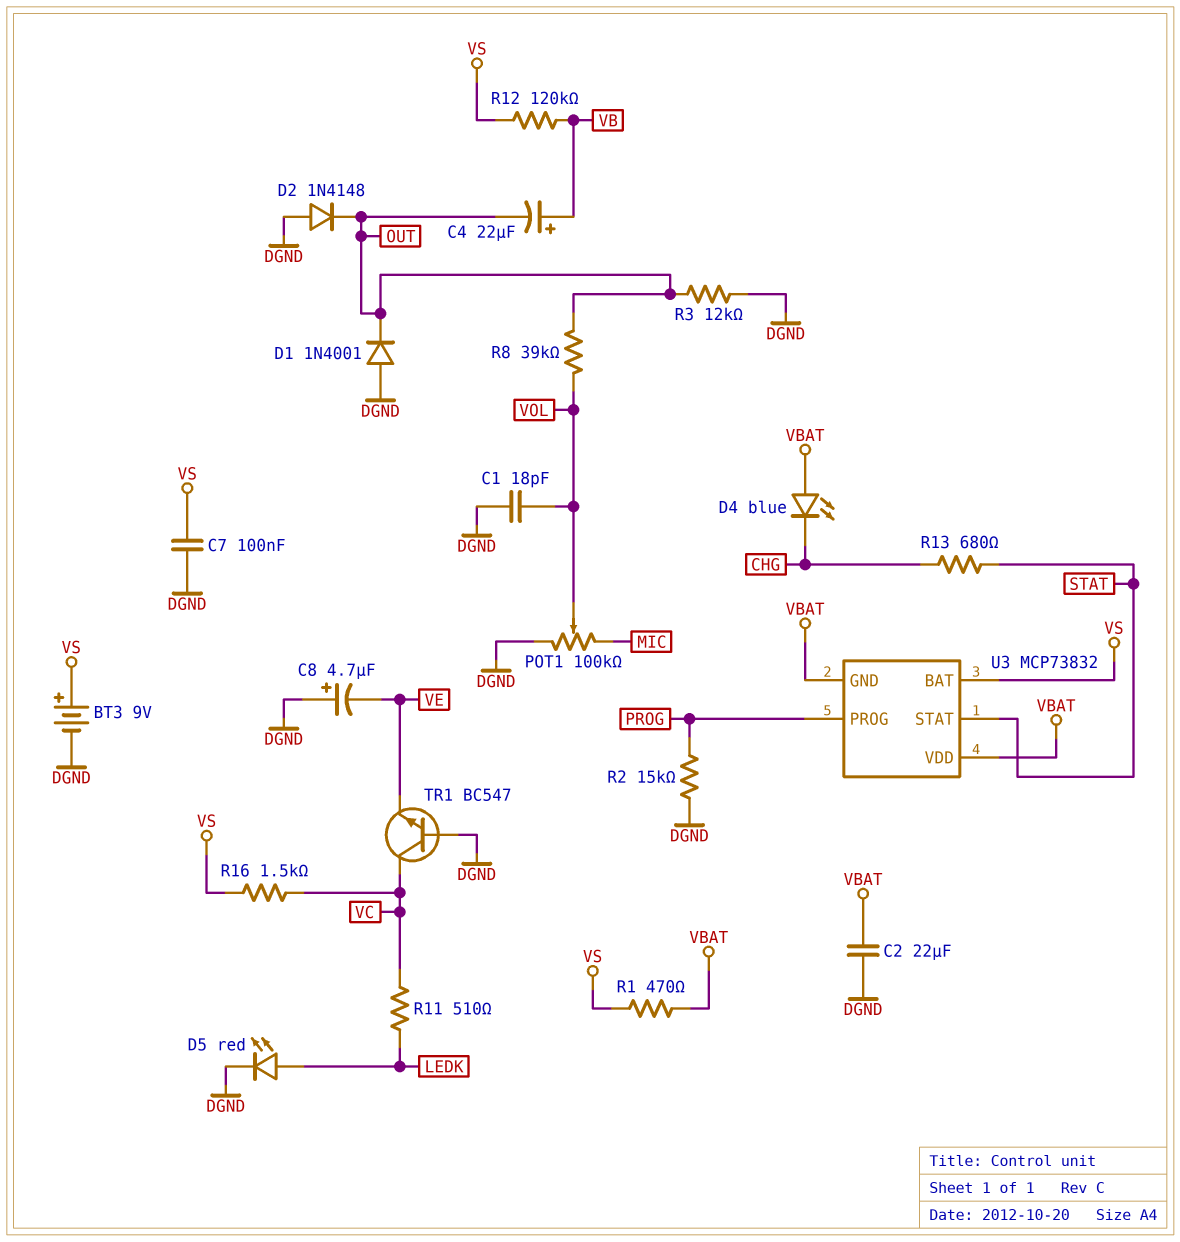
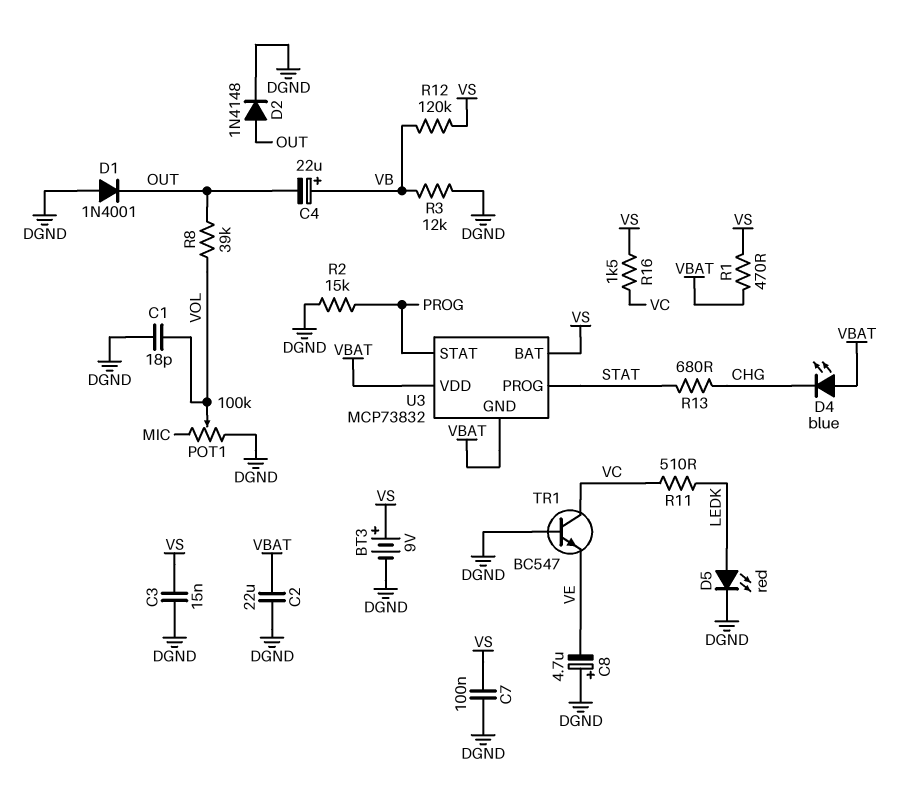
C3: none -> 15nF (DGND, VS)
D2: diode 1N4148 (A DGND, K OUT) -> diode 1N4148 (A OUT, K DGND)
R3: 12k (DGND, OUT) -> 12k (DGND, VB)
U3 pin PROG: PROG -> STAT
U3 pin STAT: STAT -> PROG

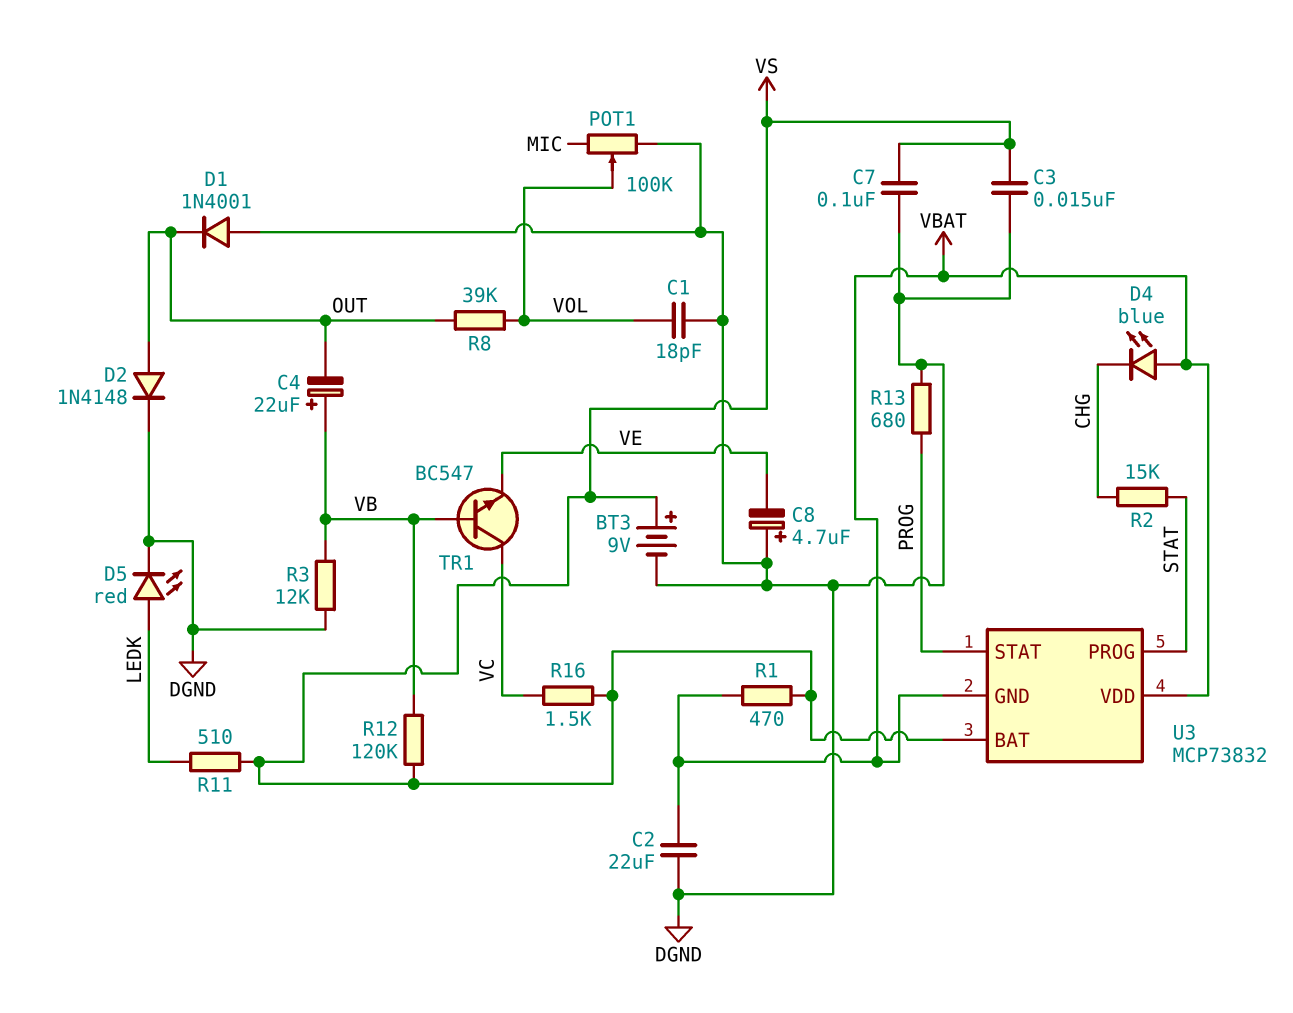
R2: 15k (DGND, PROG) -> 15k (CHG, STAT)
R11: 510 (LEDK, VC) -> 510 (LEDK, VS)
R13: 680 (CHG, STAT) -> 680 (DGND, PROG)
TR1: NPN BC547 (B DGND, C VC, E VE) -> NPN BC547 (B VB, C VC, E VE)

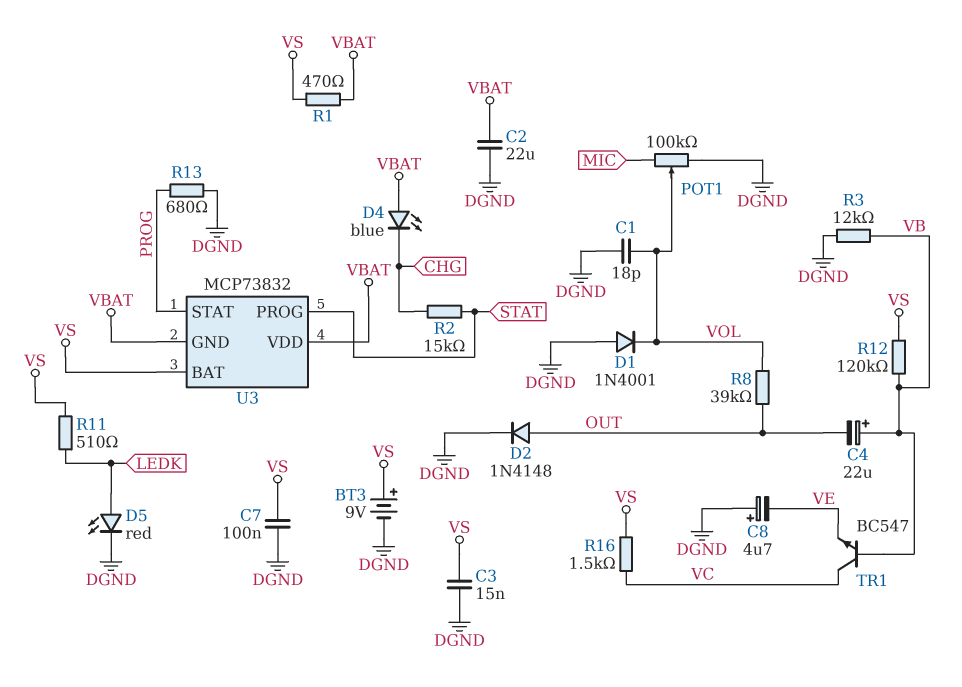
D1: diode 1N4001 (A DGND, K OUT) -> diode 1N4001 (A DGND, K VOL)

